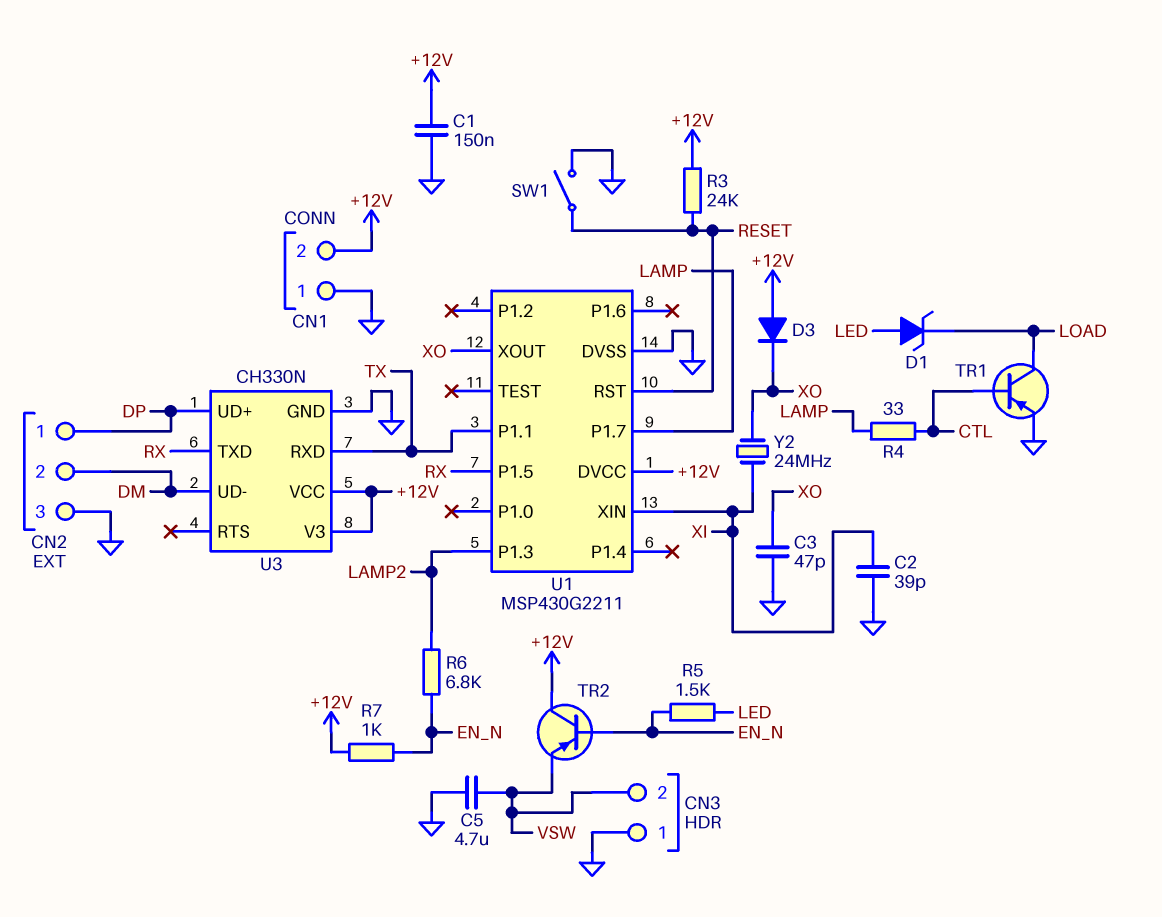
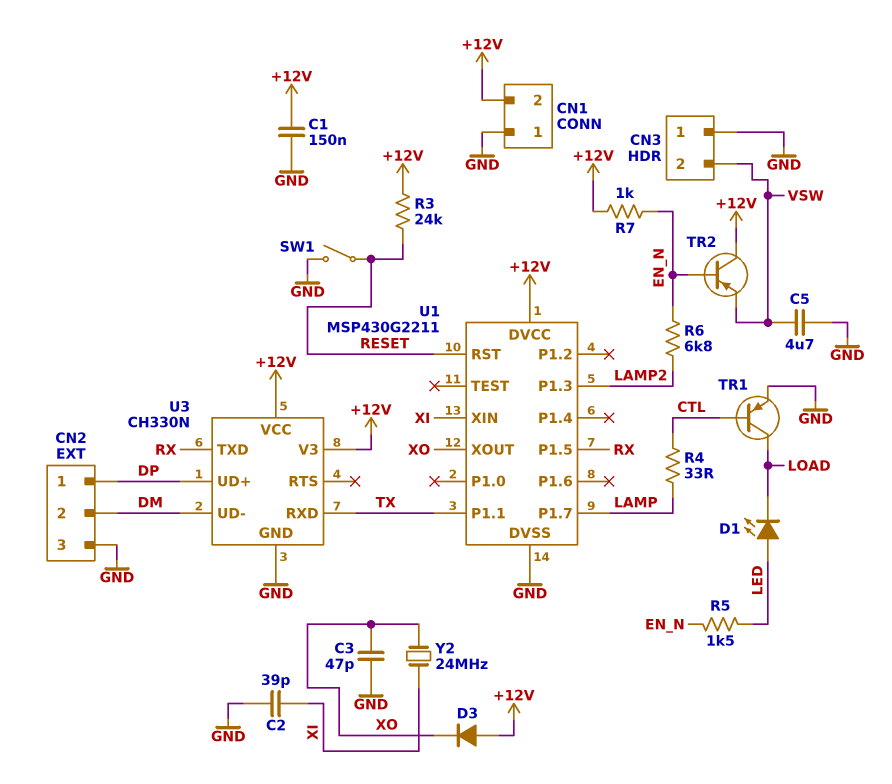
D1: zener (A LED, K LOAD) -> LED (A LED, K LOAD)

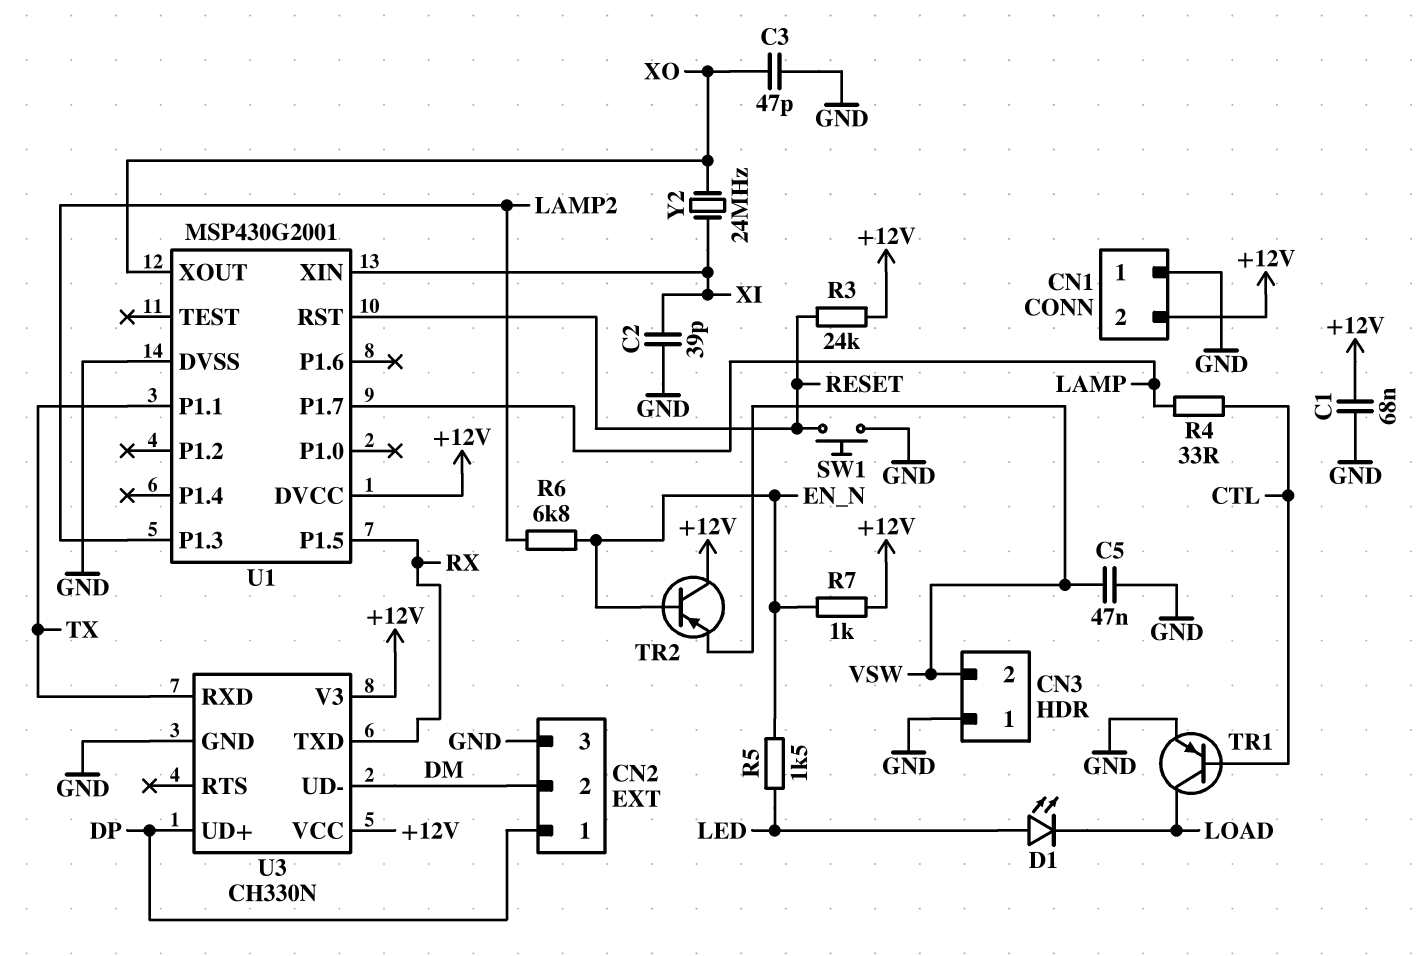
C1: 150nF (+12V, GND) -> 68nF (+12V, GND)
C5: 4.7uF (GND, VSW) -> 47nF (GND, VSW)
D3: diode (A +12V, K XO) -> none
SW1: switch (GND, RESET) -> button (GND, RESET)
U1: MSP430G2211 -> MSP430G2001

